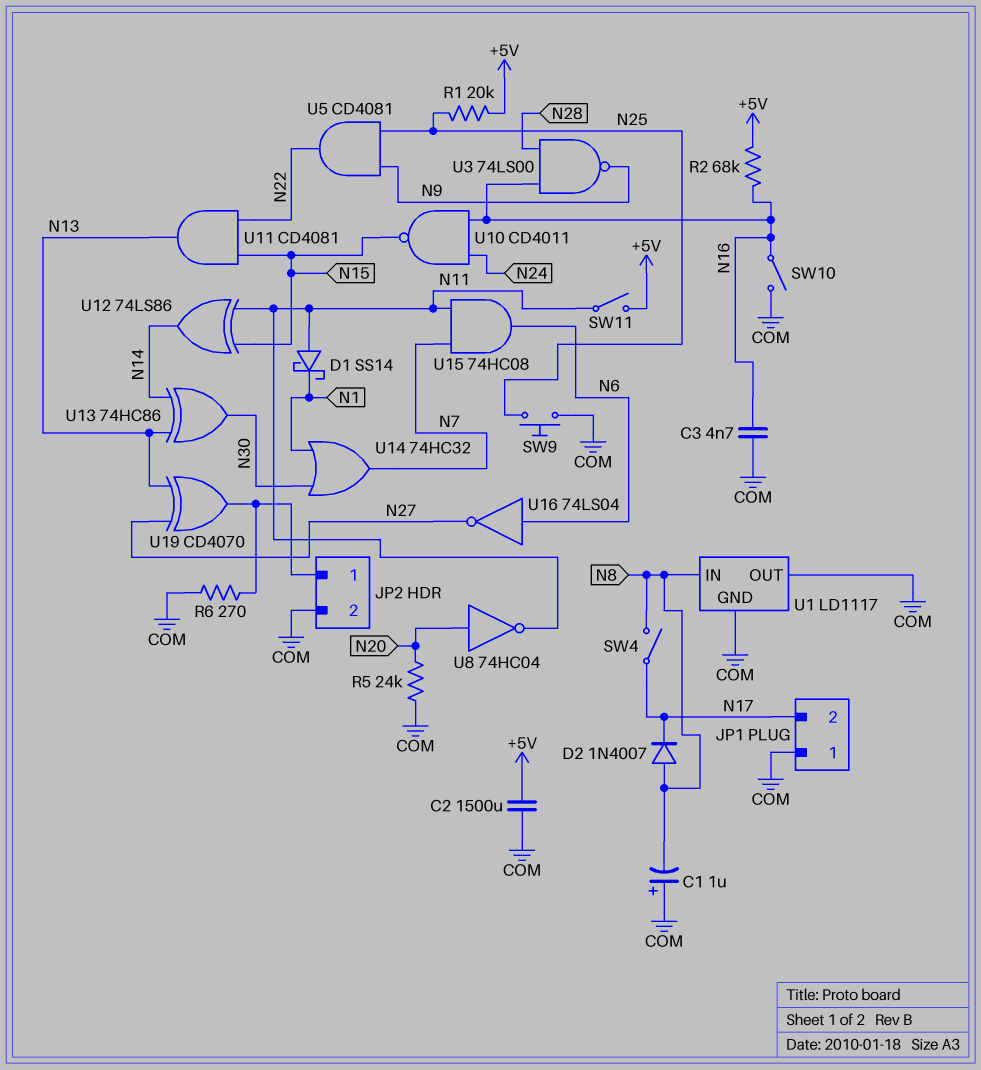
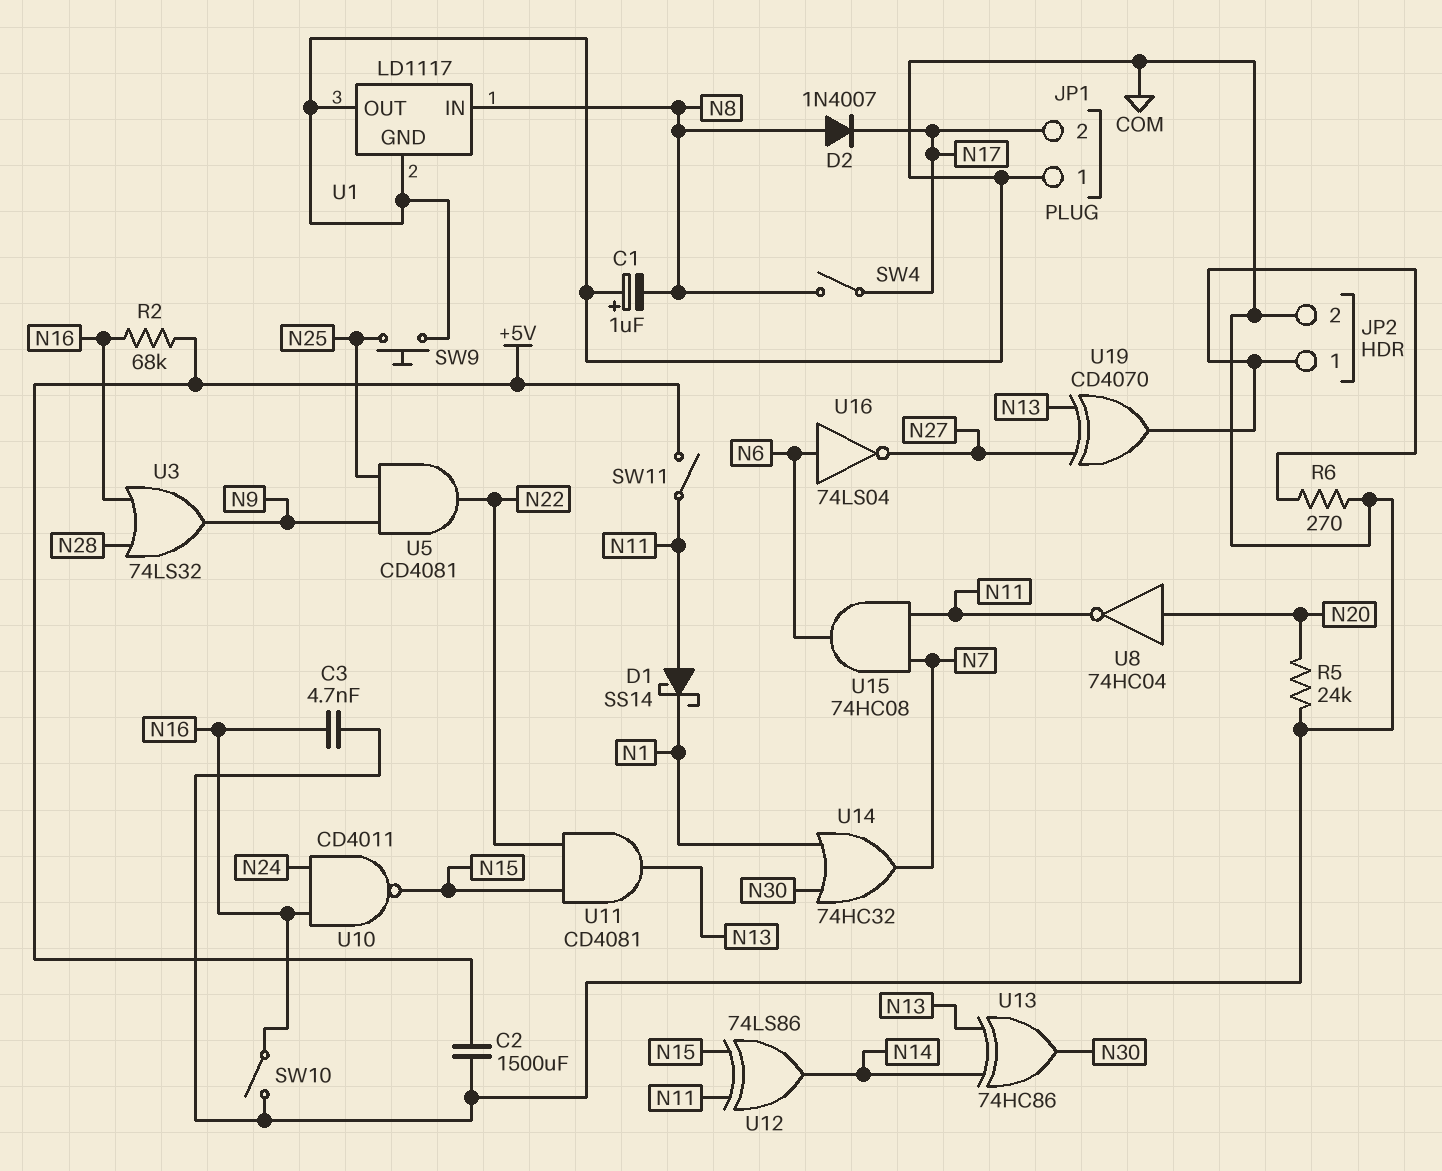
R1: 20k (+5V, N25) -> none
U3: NAND 74LS00 (in N16, in N28, out N9) -> OR 74LS32 (in N16, in N28, out N9)

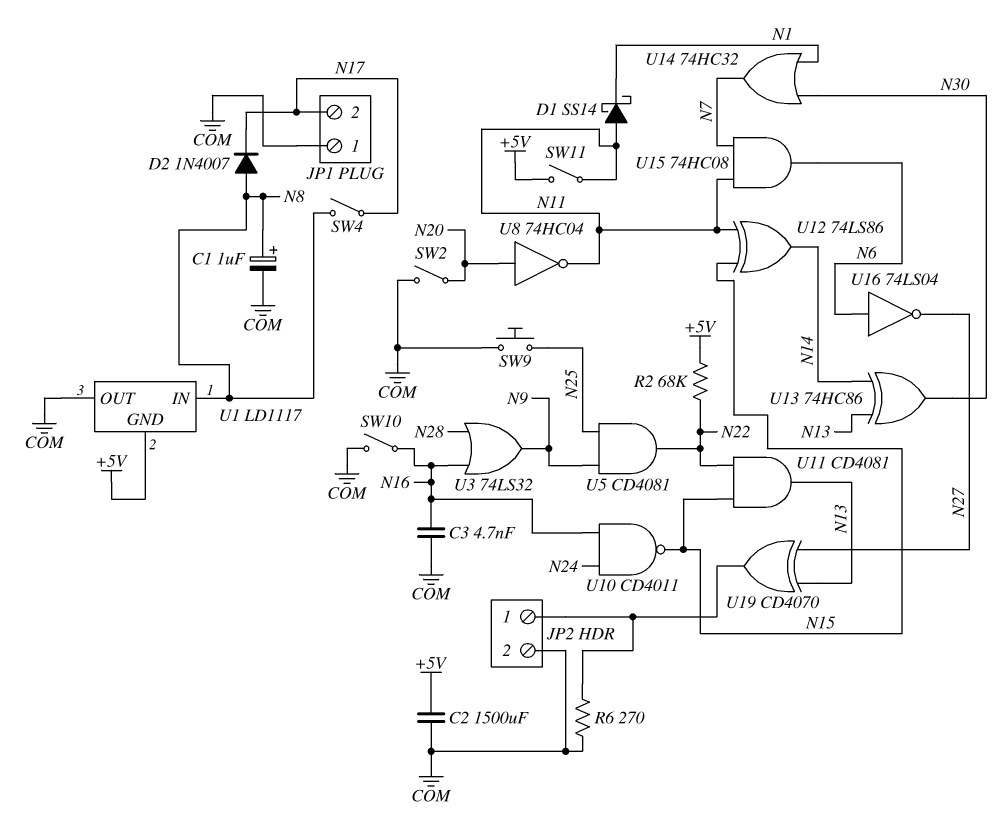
C1: 1uF (plus COM, minus N8) -> 1uF (plus N8, minus COM)
R2: 68k (+5V, N16) -> 68k (+5V, N22)
R5: 24k (COM, N20) -> none
SW2: none -> switch (COM, N20)
U1 pin GND: COM -> +5V

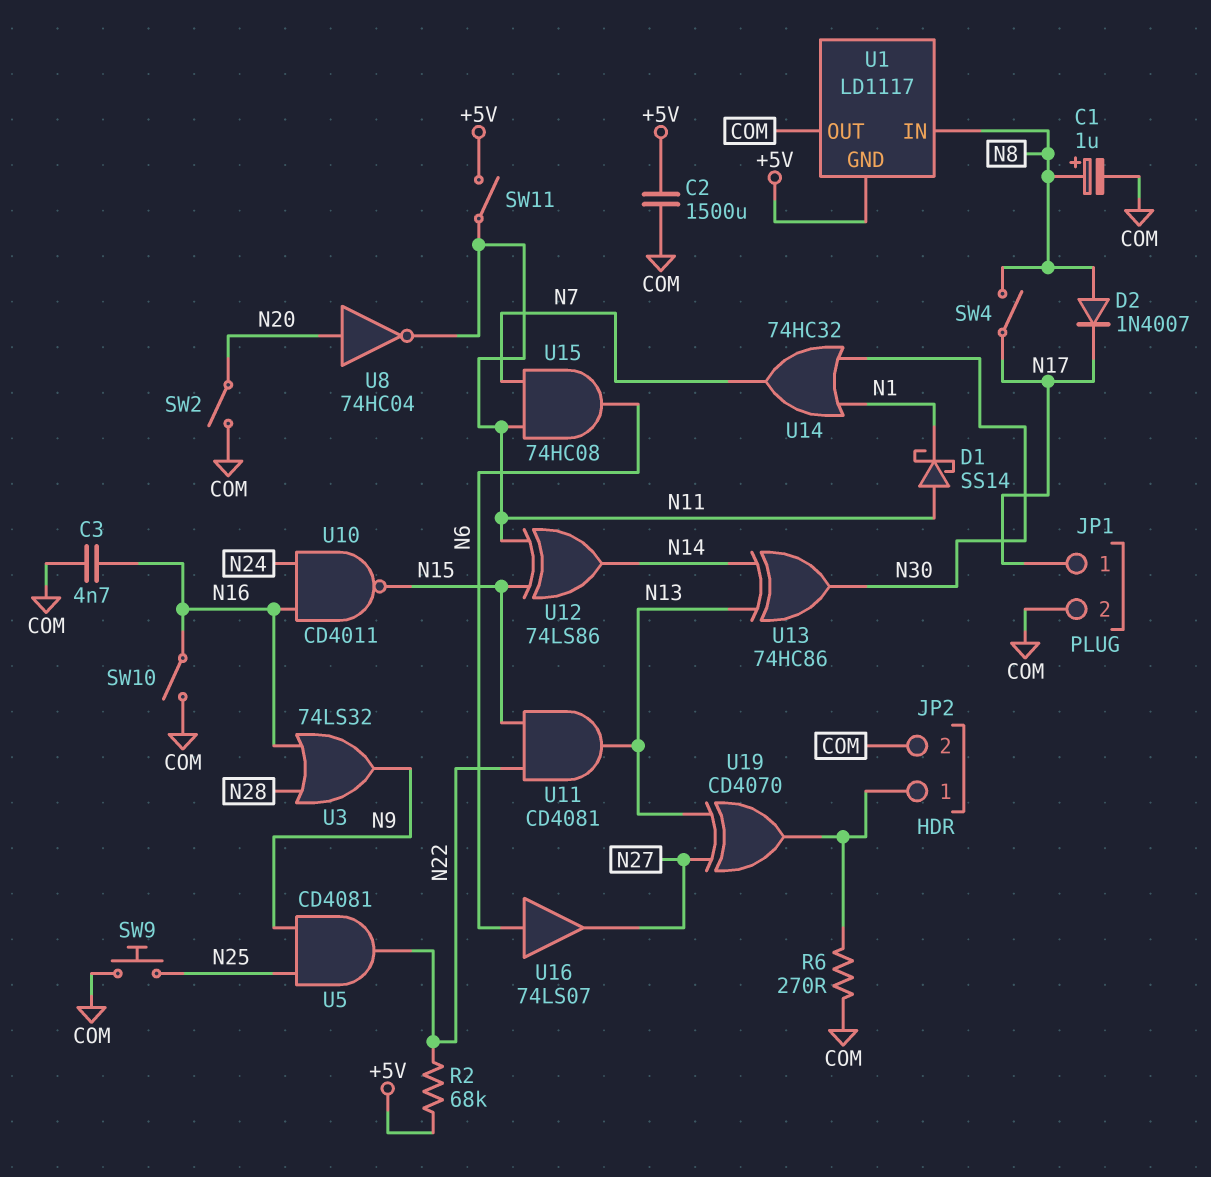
JP1 pin 1: COM -> N17
JP1 pin 2: N17 -> COM
U16: NOT 74LS04 (in N6, out N27) -> buffer 74LS07 (in N6, out N27)

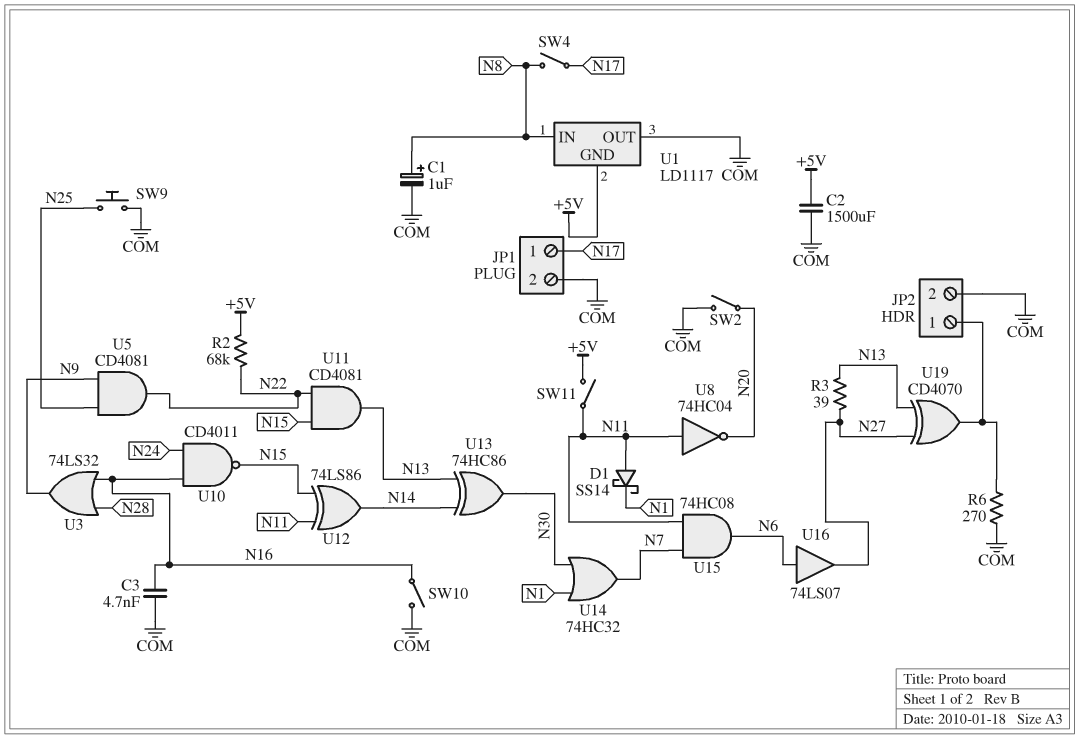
D2: diode 1N4007 (A N8, K N17) -> none
R3: none -> 39 (N13, N27)
U8: NOT 74HC04 (in N20, out N11) -> NOT 74HC04 (in N11, out N20)

